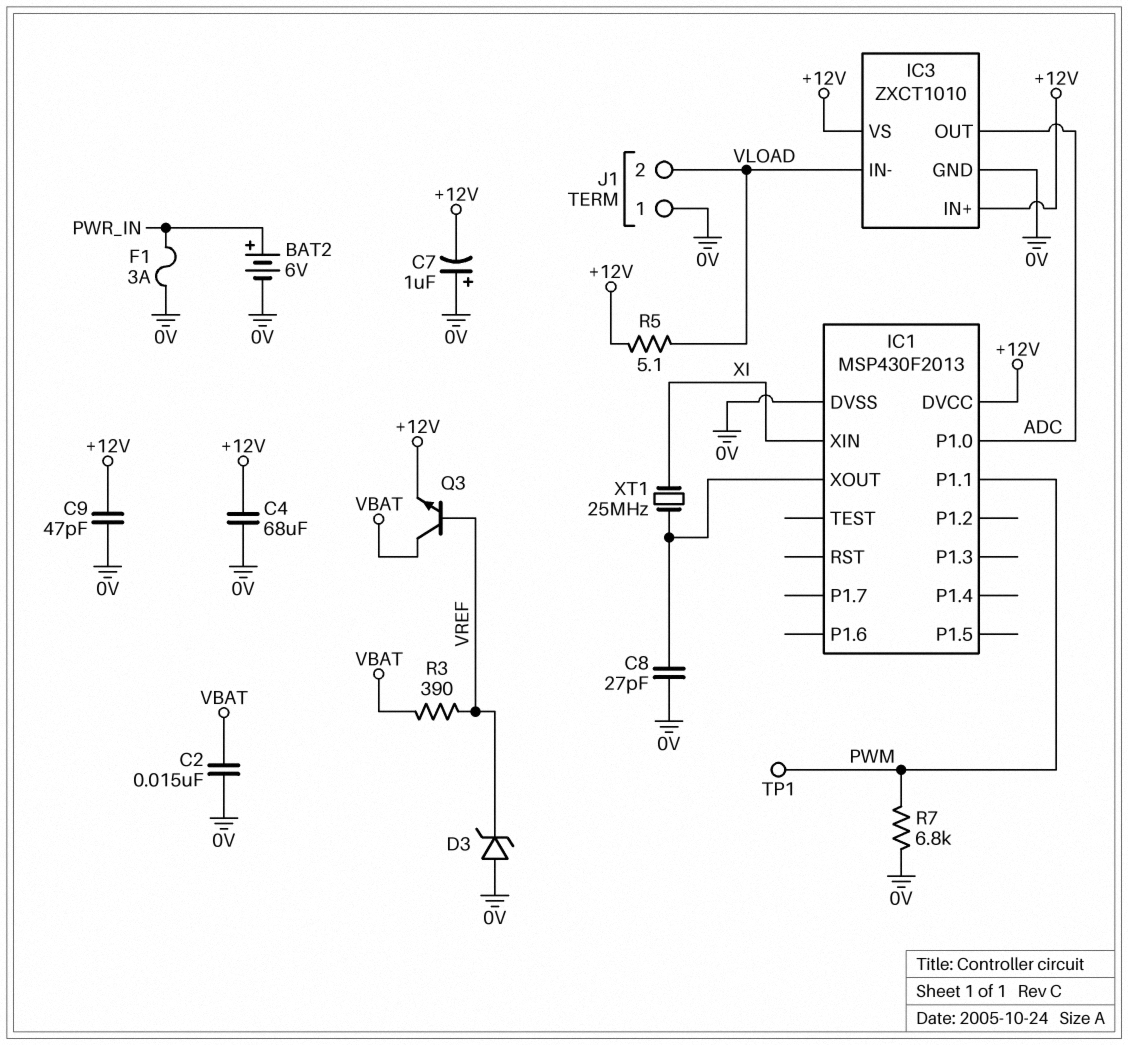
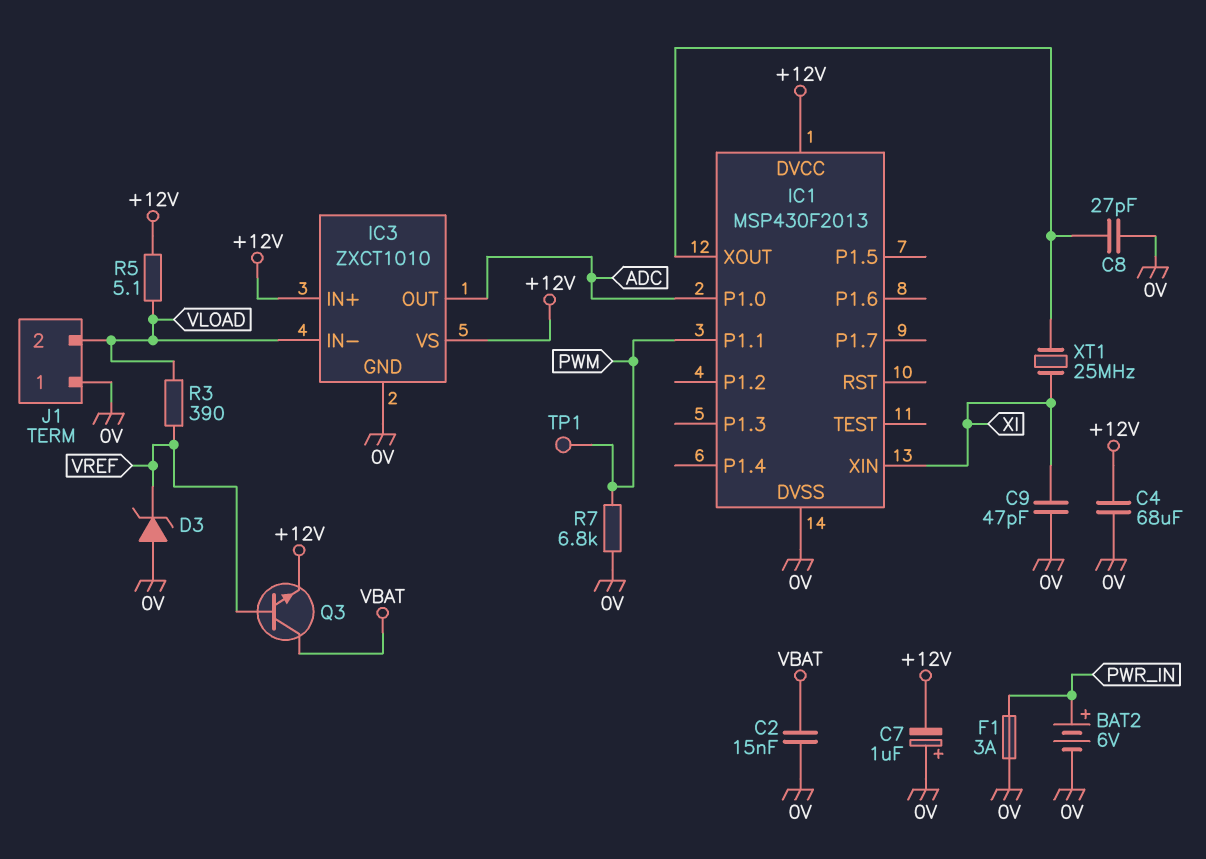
C9: 47pF (+12V, 0V) -> 47pF (0V, XI)
R3: 390 (VBAT, VREF) -> 390 (VLOAD, VREF)

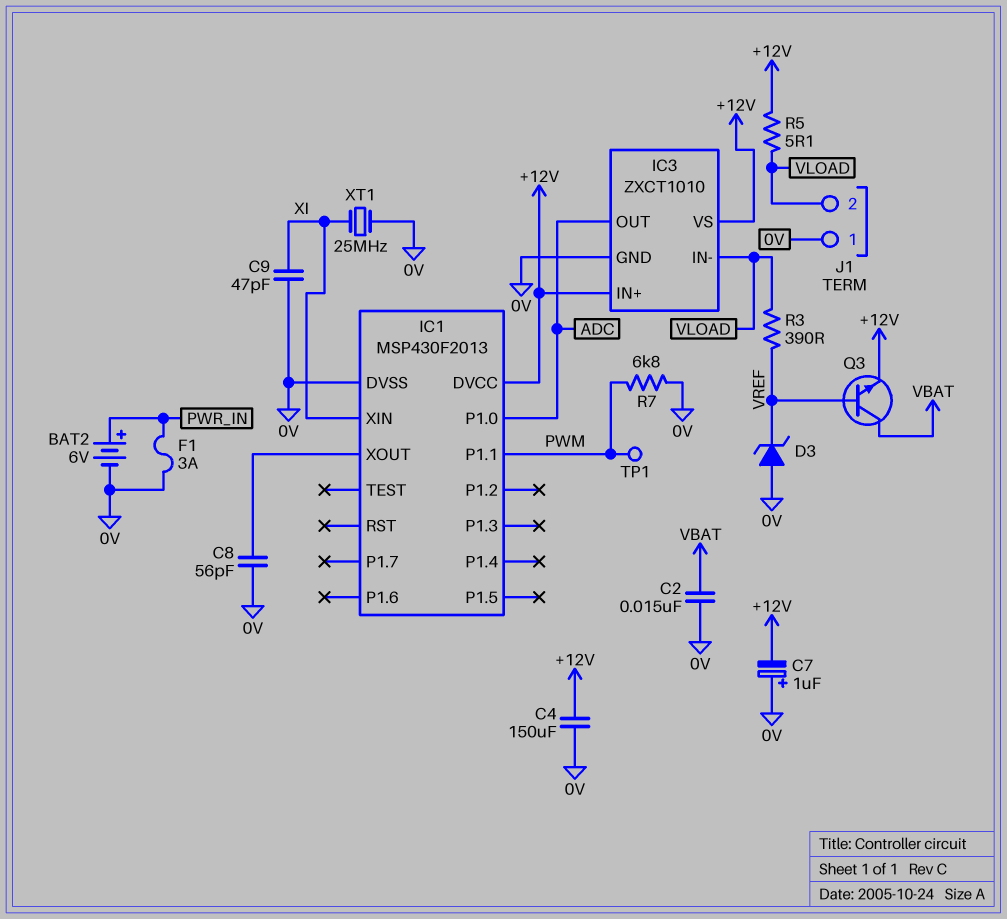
C4: 68uF (+12V, 0V) -> 150uF (+12V, 0V)
C8: 27pF (0V, IC1/XOUT) -> 56pF (0V, IC1/XOUT)
XT1: 25MHz (IC1/XOUT, XI) -> 25MHz (0V, XI)

